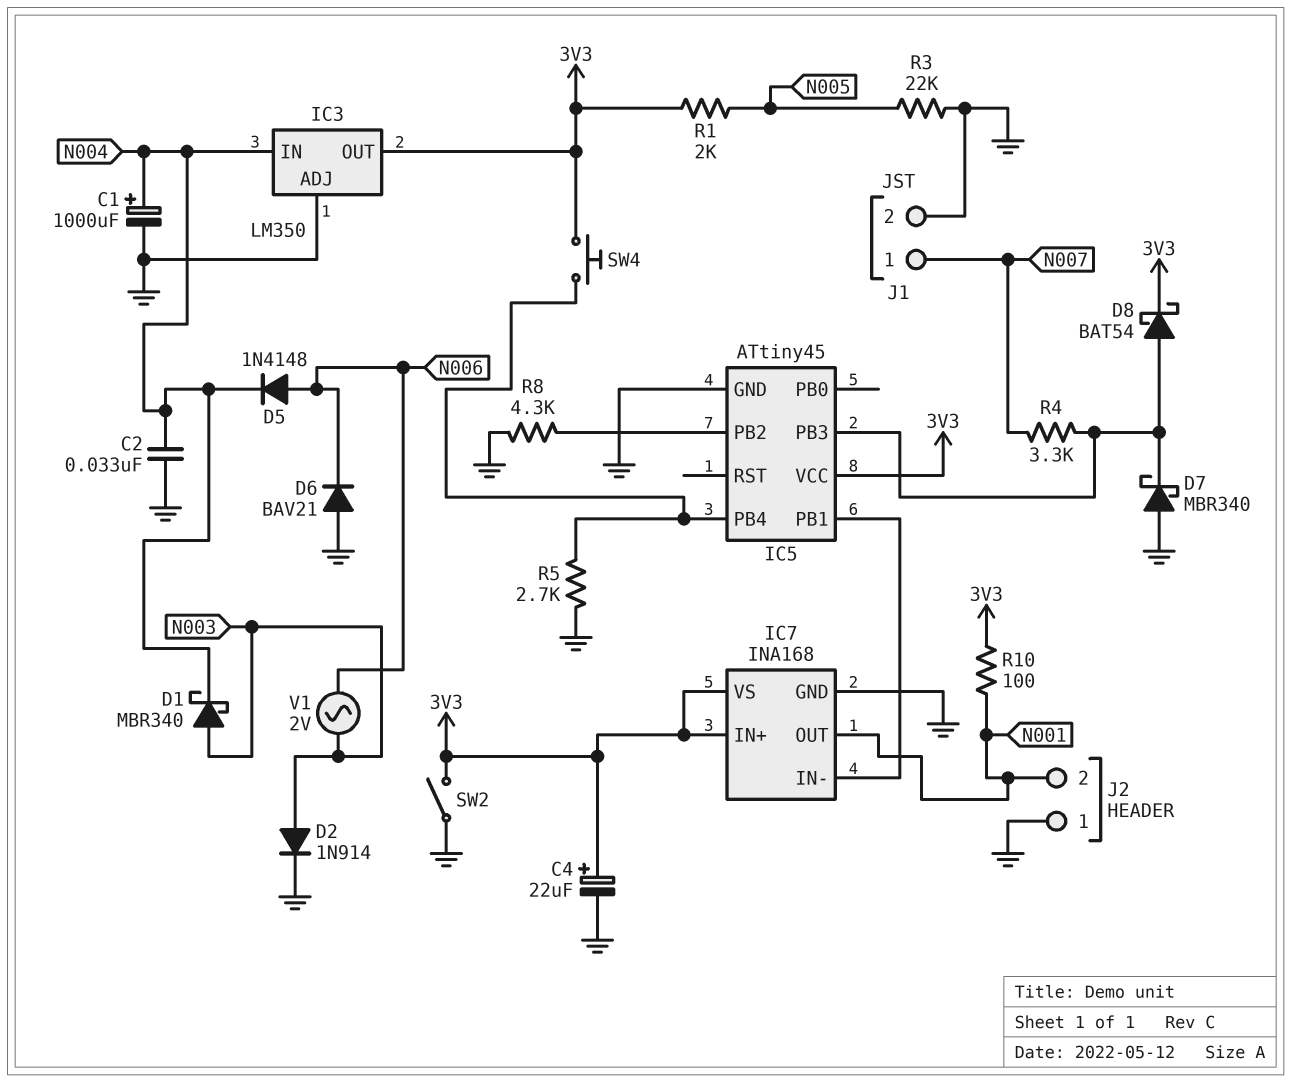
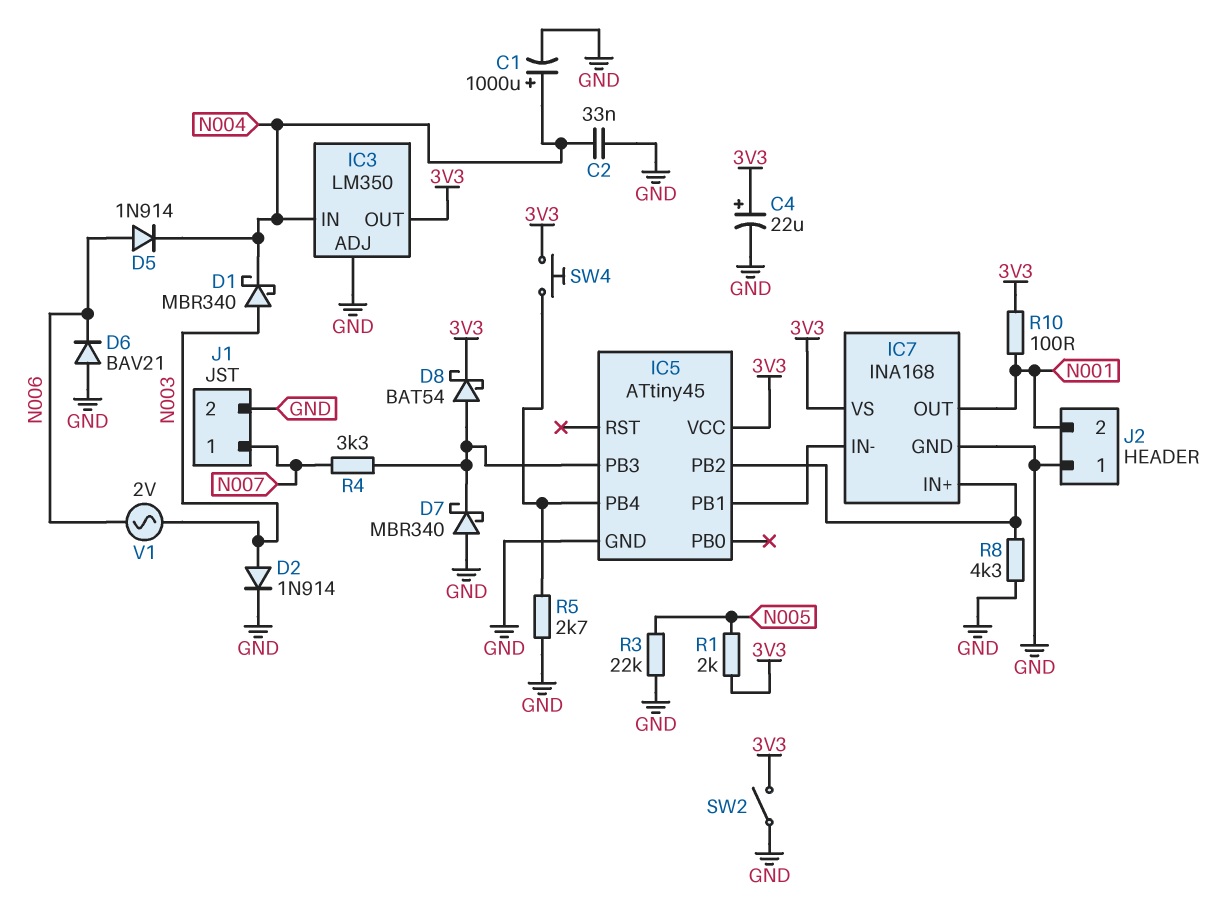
D5: diode 1N4148 (A N006, K N004) -> diode 1N914 (A N006, K N004)
IC7 pin IN+: 3V3 -> IC5/PB2

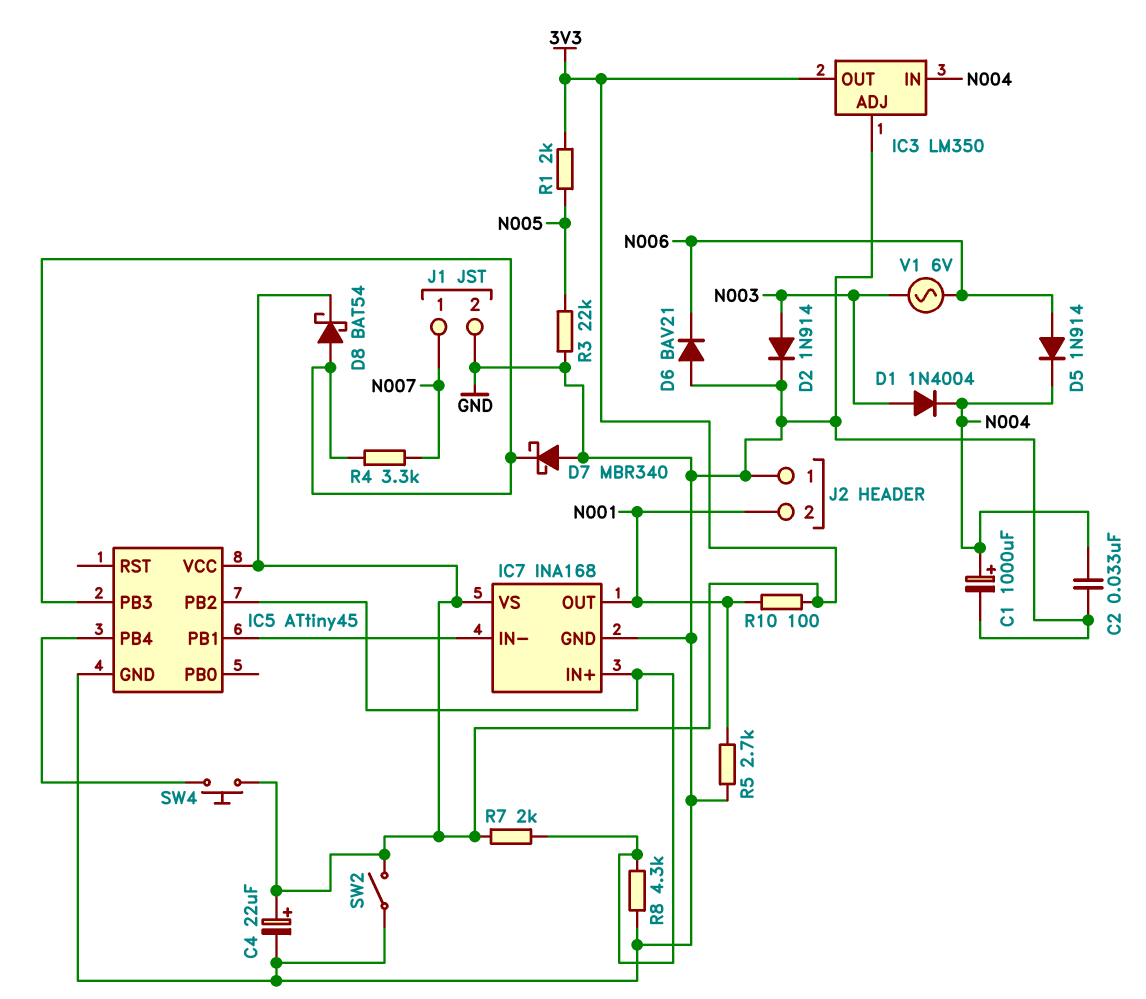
D1: schottky MBR340 (A N003, K N004) -> diode 1N4004 (A N003, K N004)
R5: 2.7k (GND, IC5/PB4) -> 2.7k (GND, N001)
R7: none -> 2k (3V3, IC5/PB2)
V1: AC 2V (N003, N006) -> AC 6V (N003, N006)

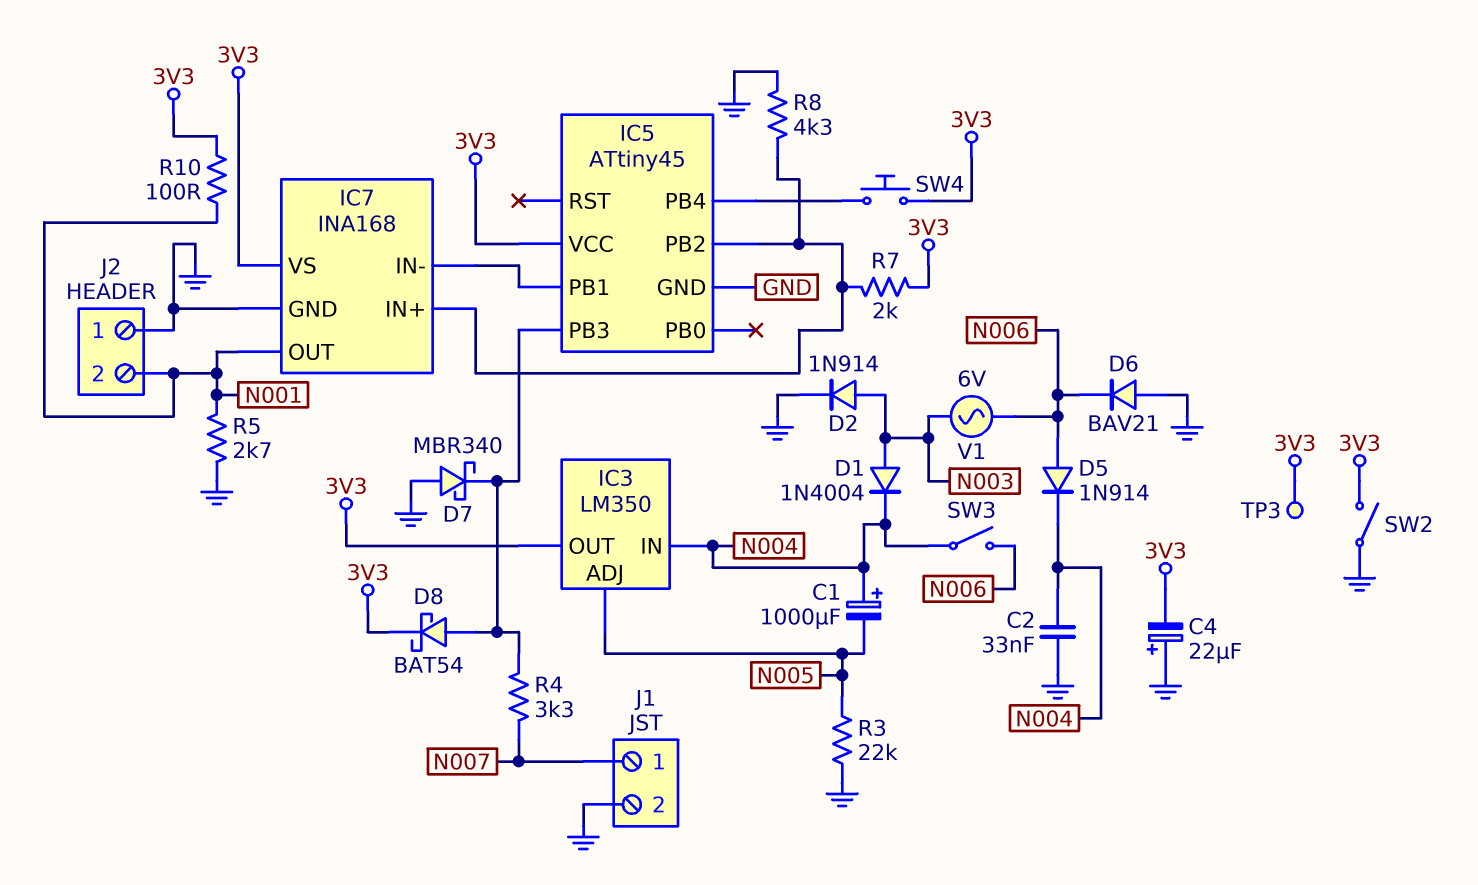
C1: 1000uF (plus N004, minus GND) -> 1000uF (plus N004, minus N005)
C4: 22uF (plus 3V3, minus GND) -> 22uF (plus GND, minus 3V3)
IC3 pin ADJ: GND -> N005
R1: 2k (3V3, N005) -> none
SW3: none -> switch (N004, N006)
TP3: none -> test point (3V3)

